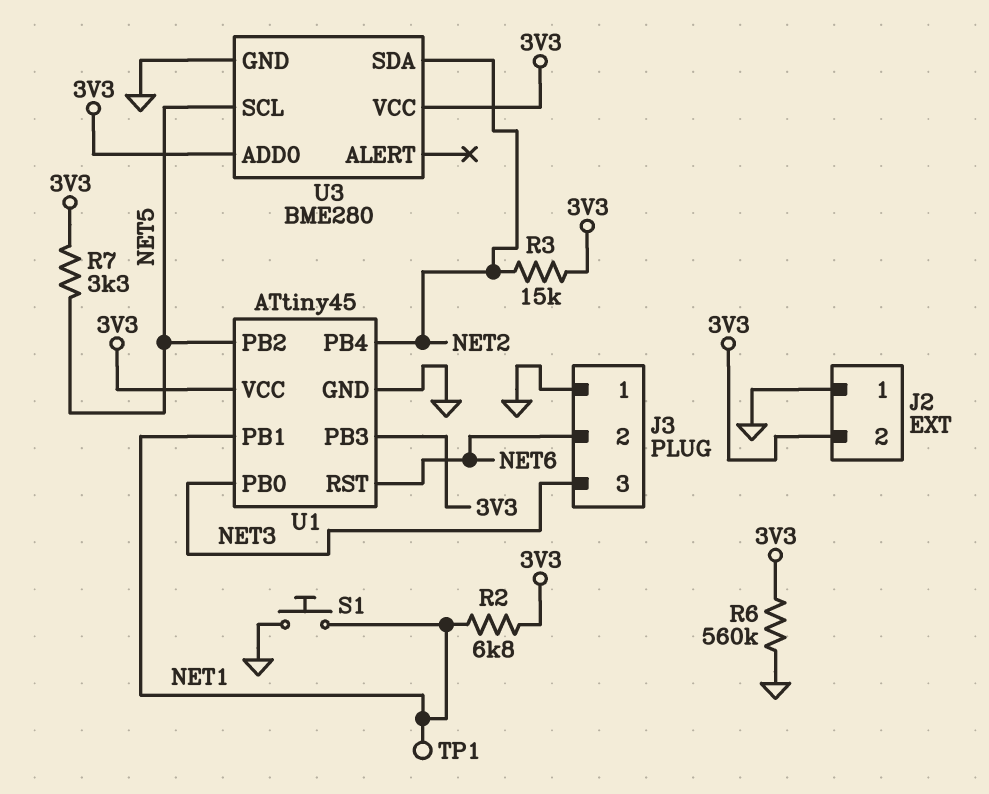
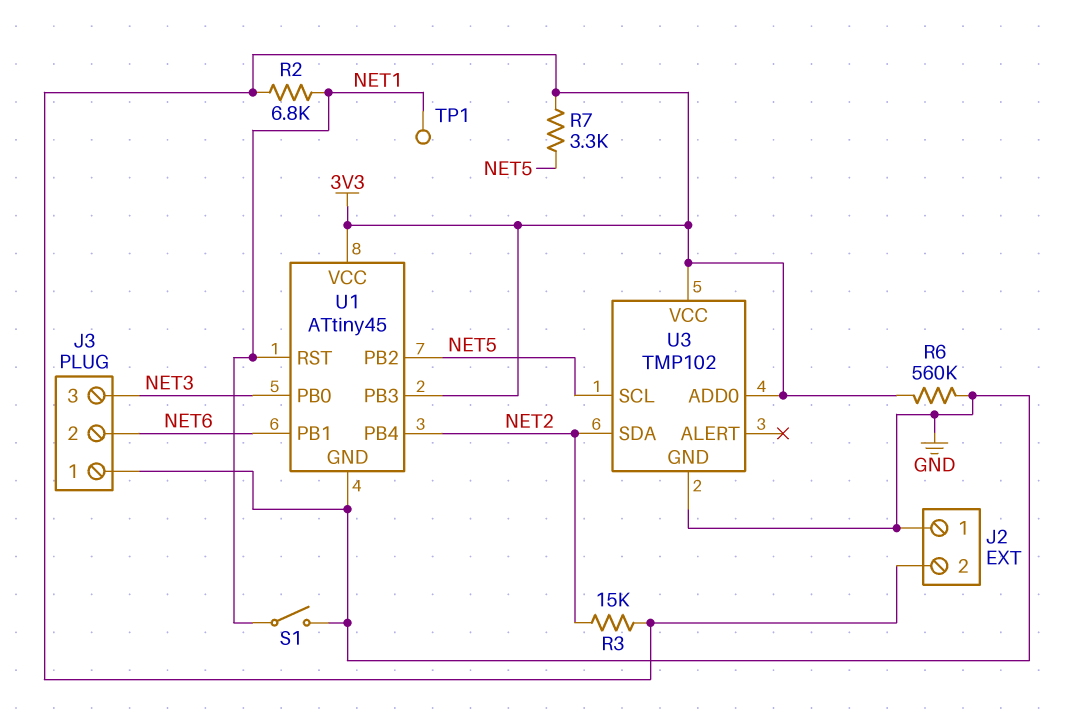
S1: button (GND, NET1) -> switch (GND, NET1)
U1 pin PB1: NET1 -> NET6
U1 pin RST: NET6 -> NET1
U3: BME280 -> TMP102

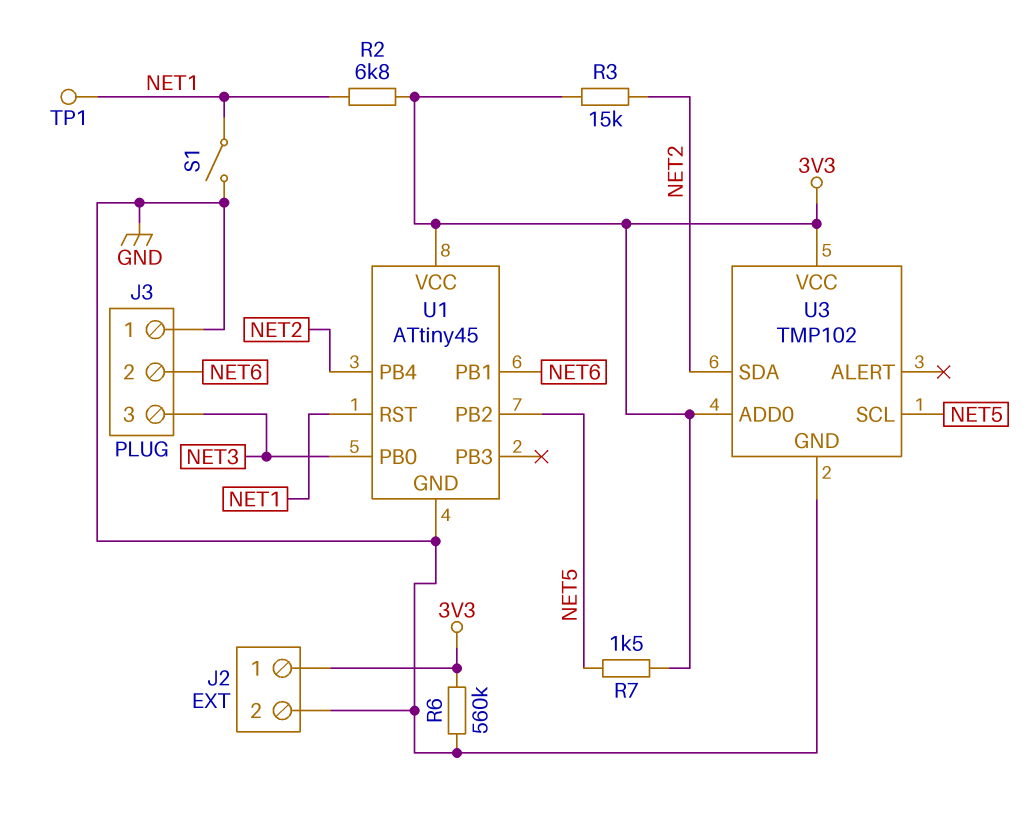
J2 pin 1: GND -> 3V3
J2 pin 2: 3V3 -> GND
R7: 3.3k (3V3, NET5) -> 1.5k (3V3, NET5)
U1 pin PB3: 3V3 -> none

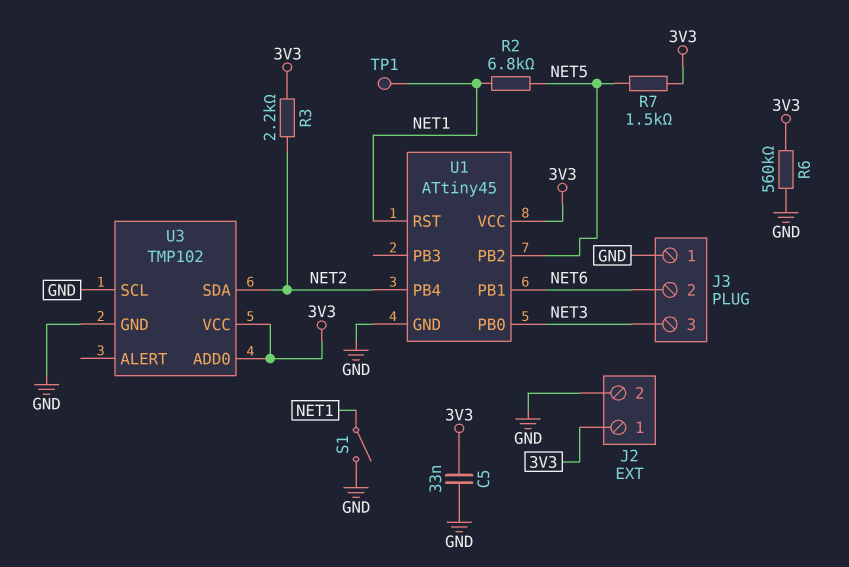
C5: none -> 33nF (3V3, GND)
R2: 6.8k (3V3, NET1) -> 6.8k (NET1, NET5)
R3: 15k (3V3, NET2) -> 2.2k (3V3, NET2)
U3 pin SCL: NET5 -> GND

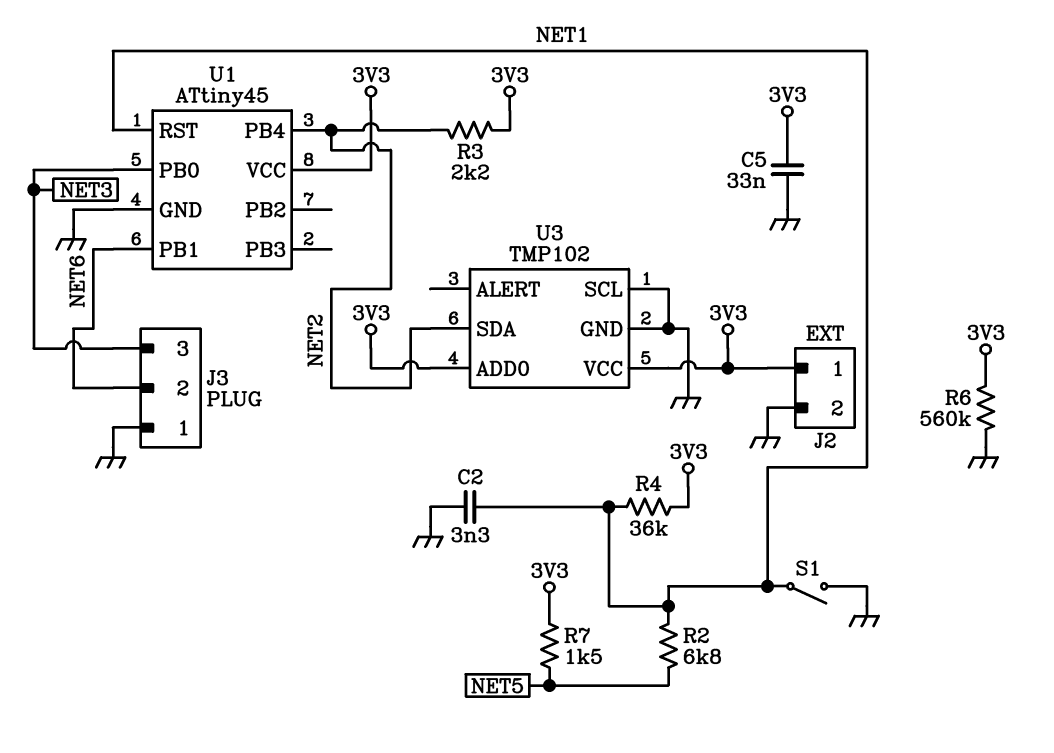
C2: none -> 3.3nF (GND, NET1)
R4: none -> 36k (3V3, NET1)
TP1: test point (NET1) -> none
U1 pin PB2: NET5 -> none

